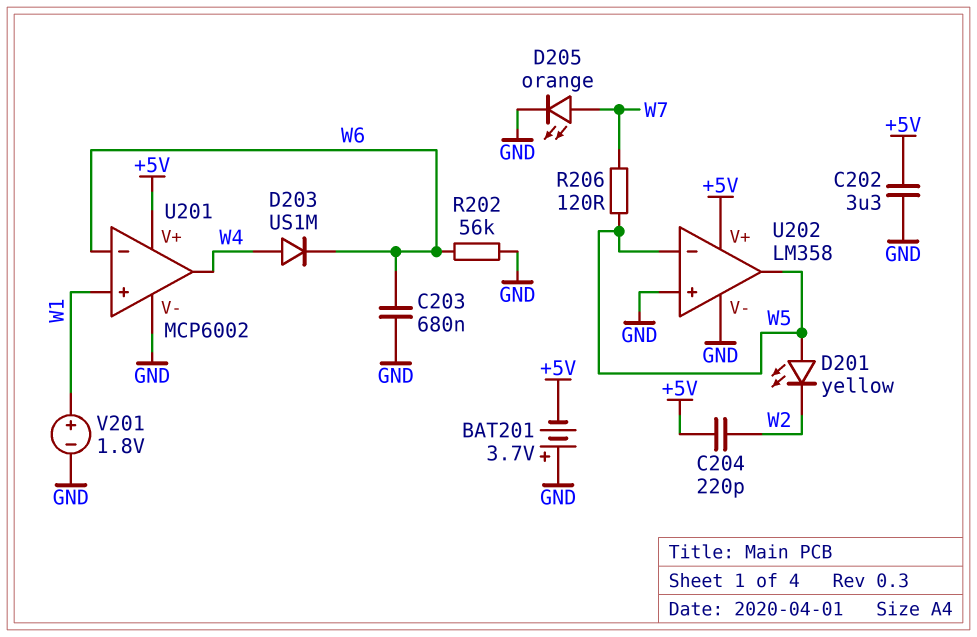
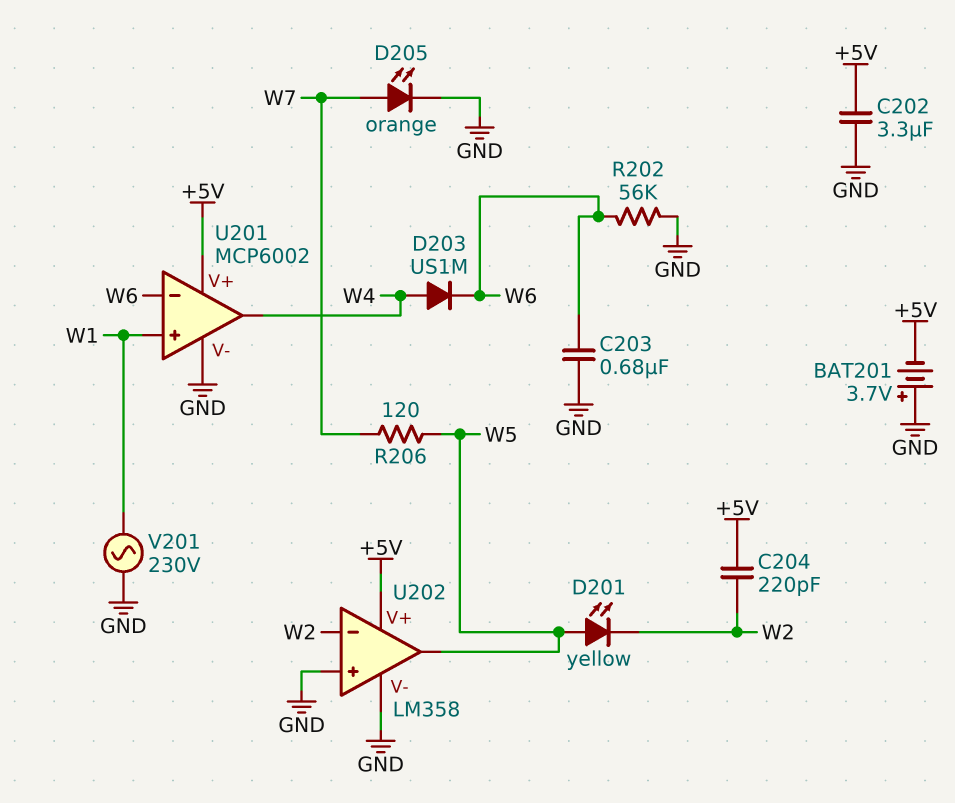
U202 pin in-: W5 -> W2
V201: 1.8V (plus W1, minus GND) -> AC 230V (GND, W1)

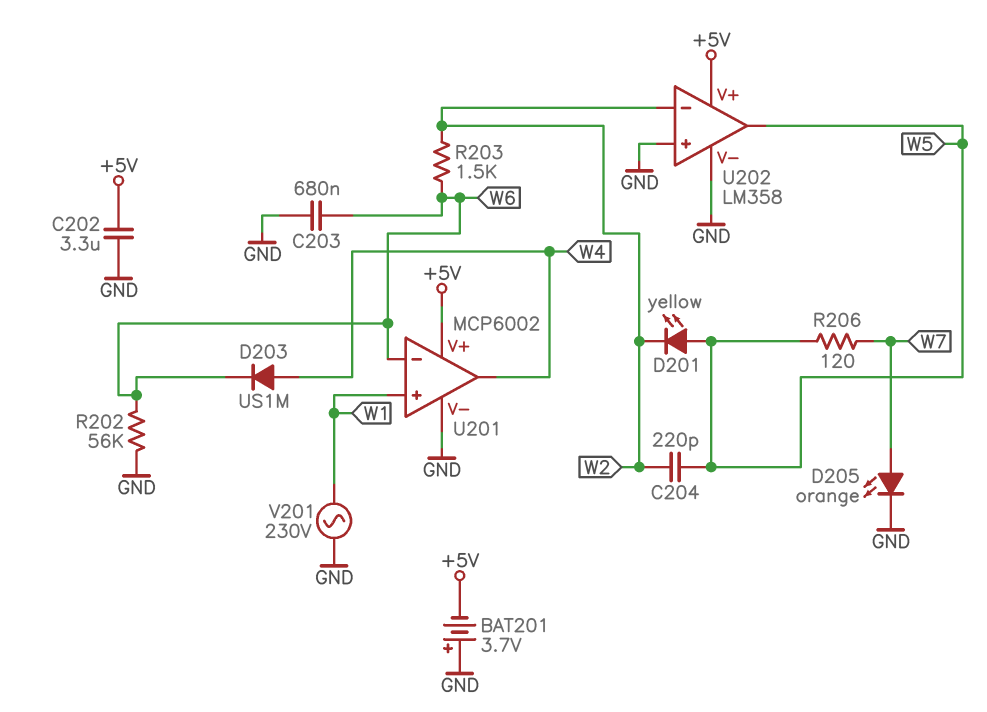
C204: 220pF (+5V, W2) -> 220pF (W2, W5)
R203: none -> 1.5k (W2, W6)

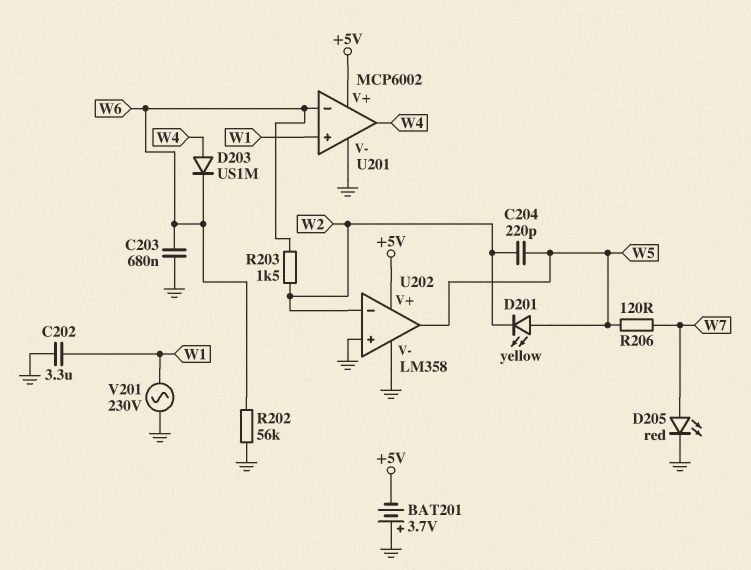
C202: 3.3uF (+5V, GND) -> 3.3uF (GND, W1)
D205: LED orange (A W7, K GND) -> LED red (A W7, K GND)

